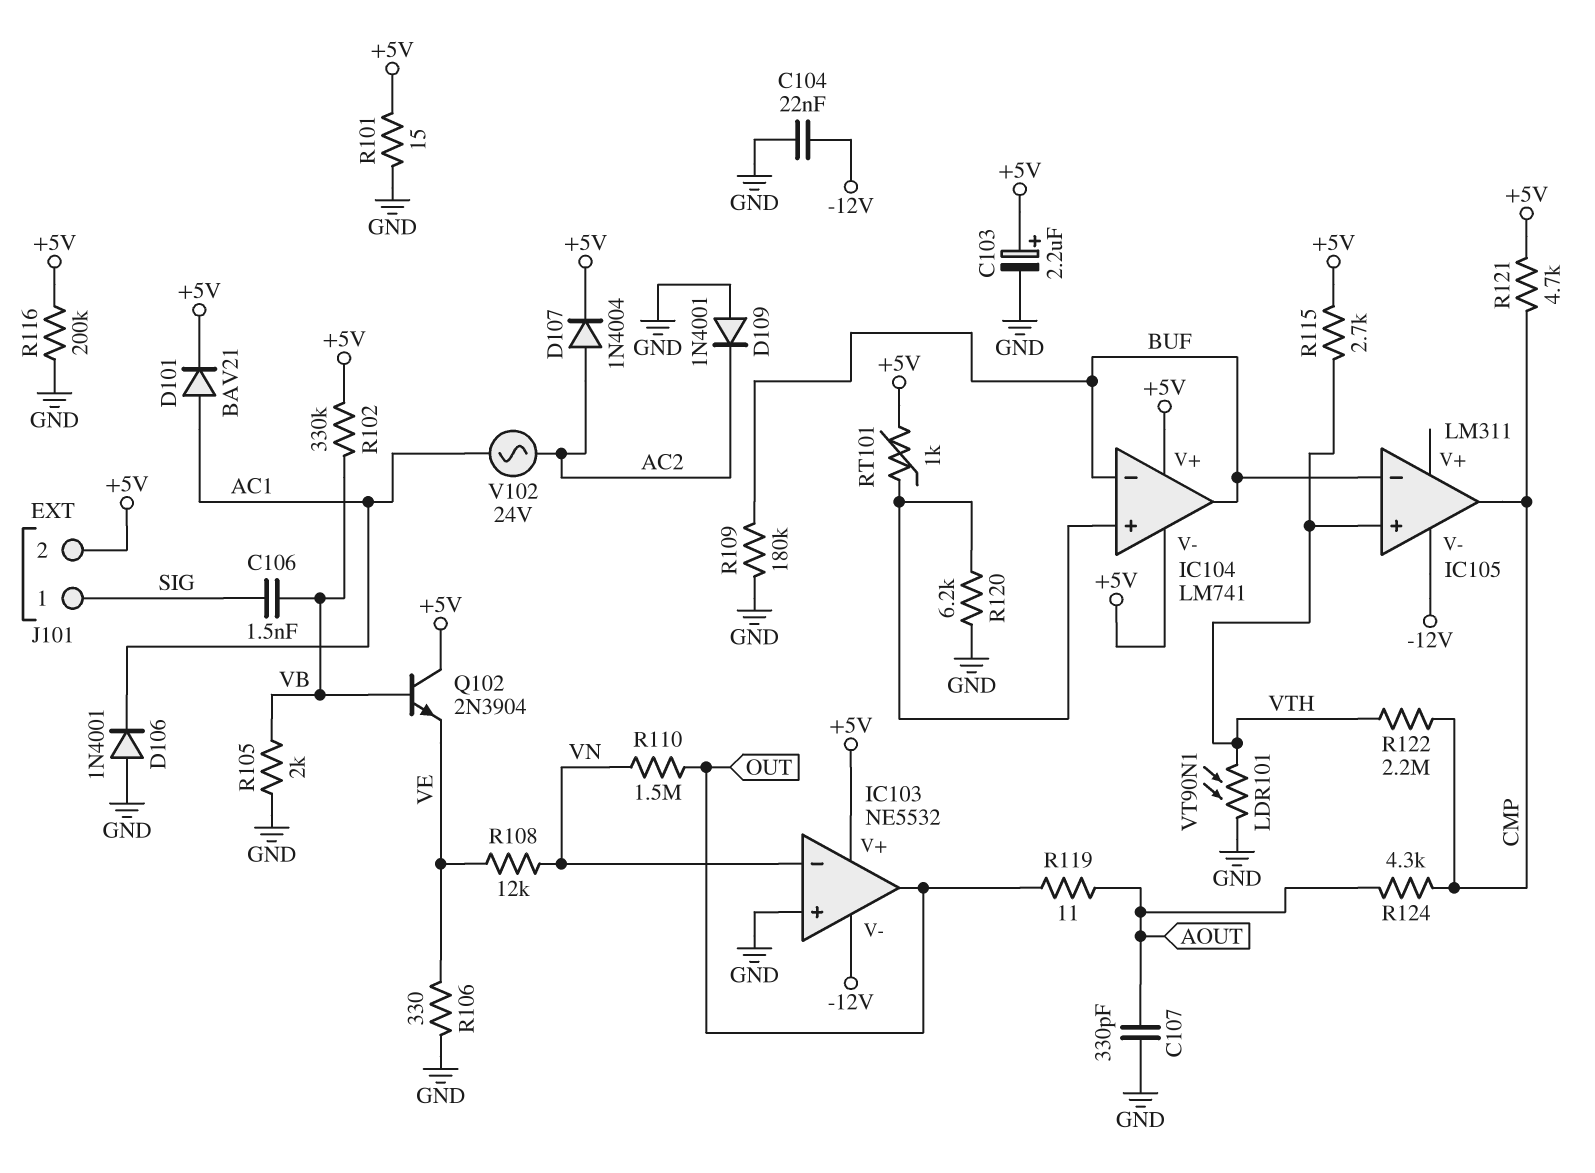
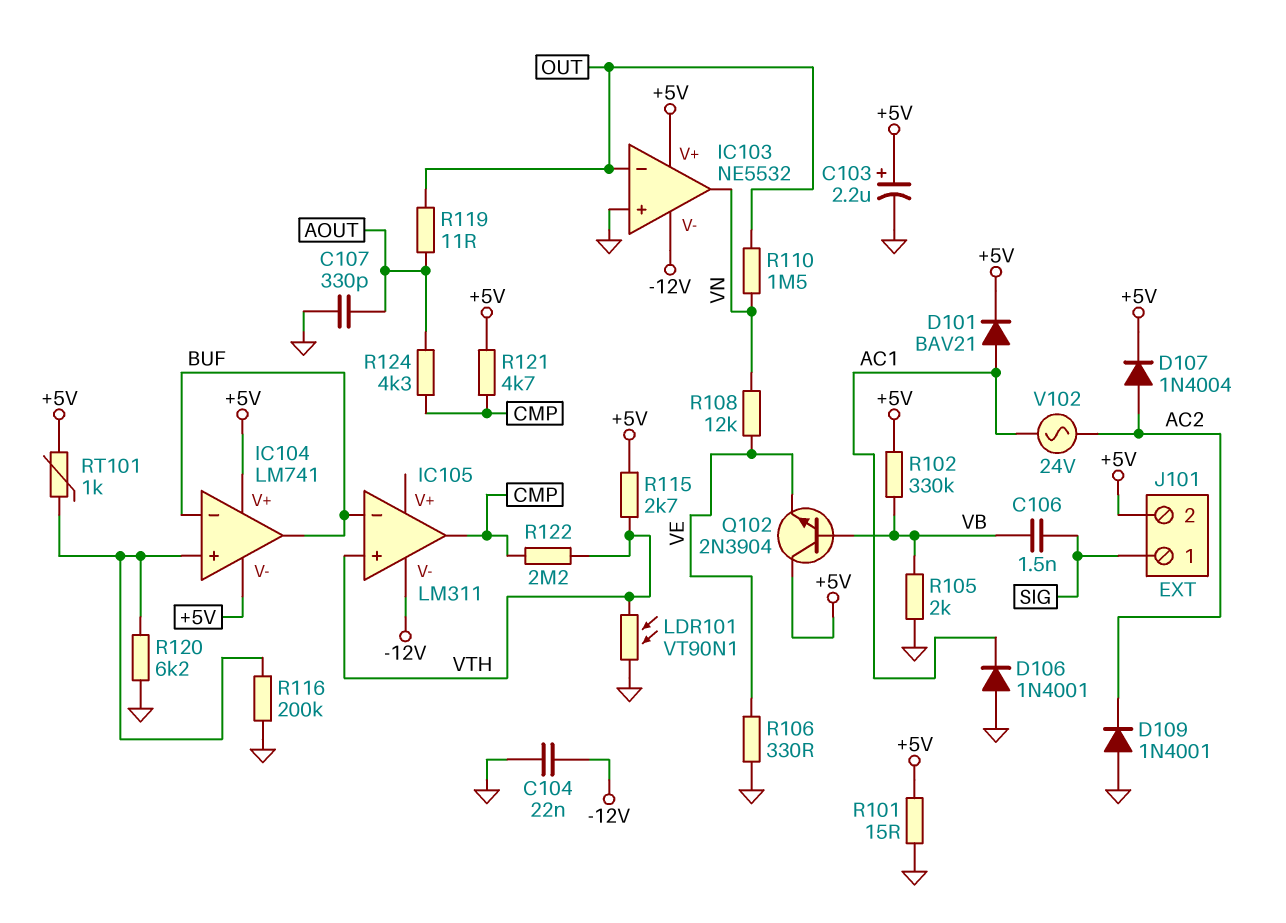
IC103 pin in-: VN -> OUT
IC103 pin out: OUT -> VN
R109: 180k (BUF, GND) -> none
R116: 200k (+5V, GND) -> 200k (GND, IC104/in+)

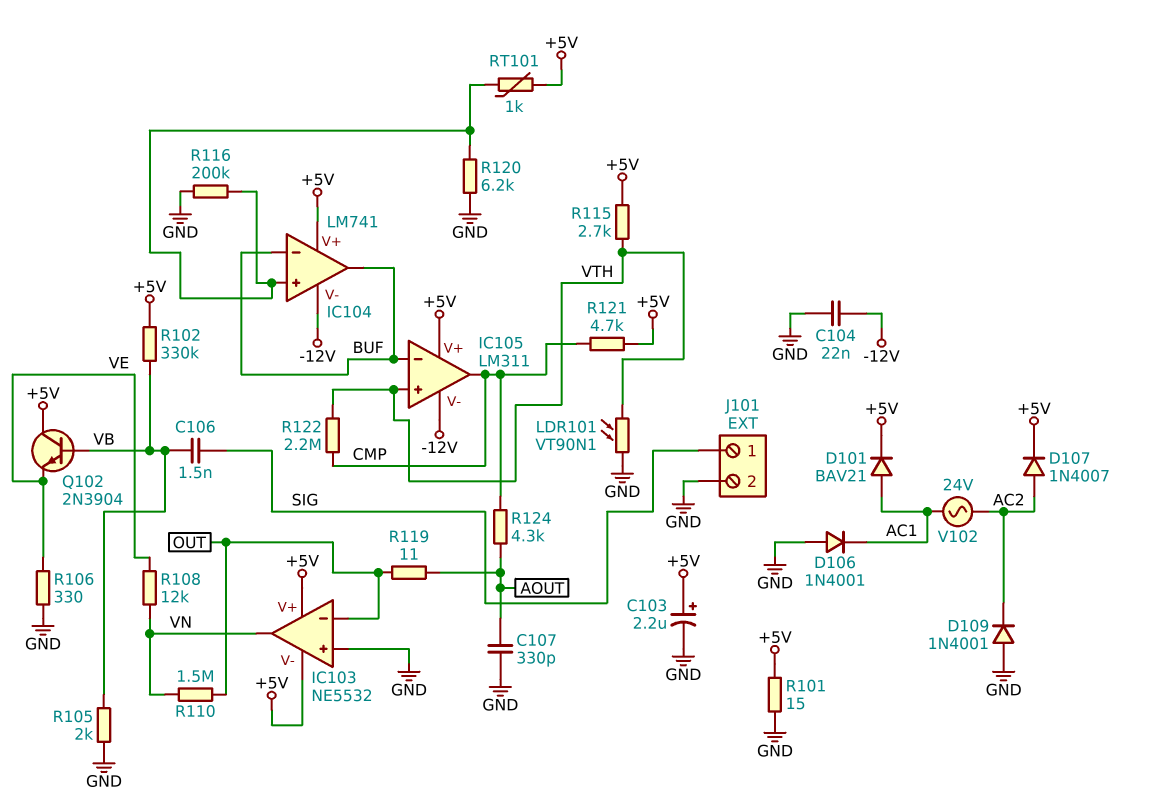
D107: diode 1N4004 (A AC2, K +5V) -> diode 1N4007 (A AC2, K +5V)
IC103 pin V-: -12V -> +5V
IC104 pin V-: +5V -> -12V
IC105 pin V+: none -> +5V
J101 pin 2: +5V -> GND

